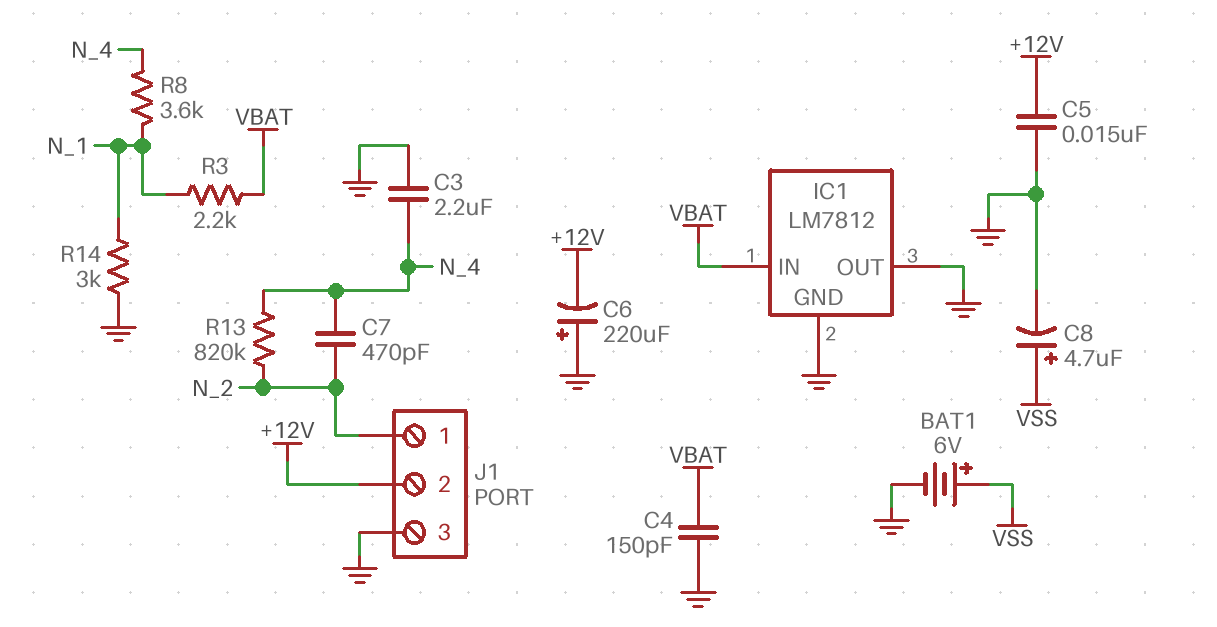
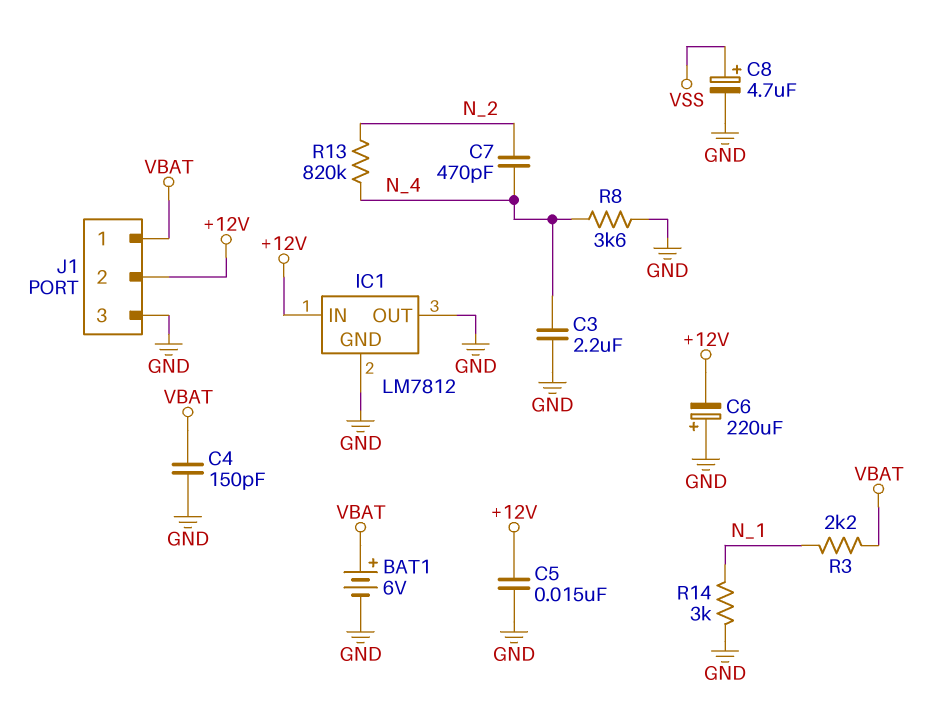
BAT1: 6V (plus VSS, minus GND) -> 6V (plus VBAT, minus GND)
IC1 pin IN: VBAT -> +12V
J1 pin 1: N_2 -> VBAT
R8: 3.6k (N_1, N_4) -> 3.6k (GND, N_4)

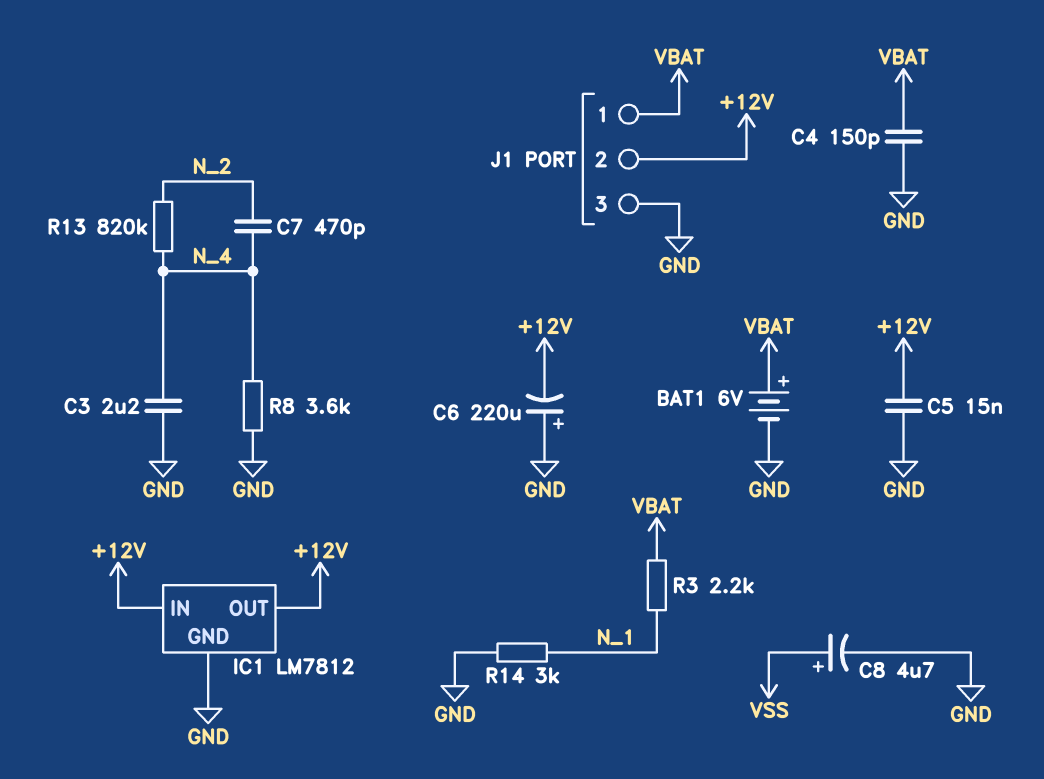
IC1 pin OUT: GND -> +12V

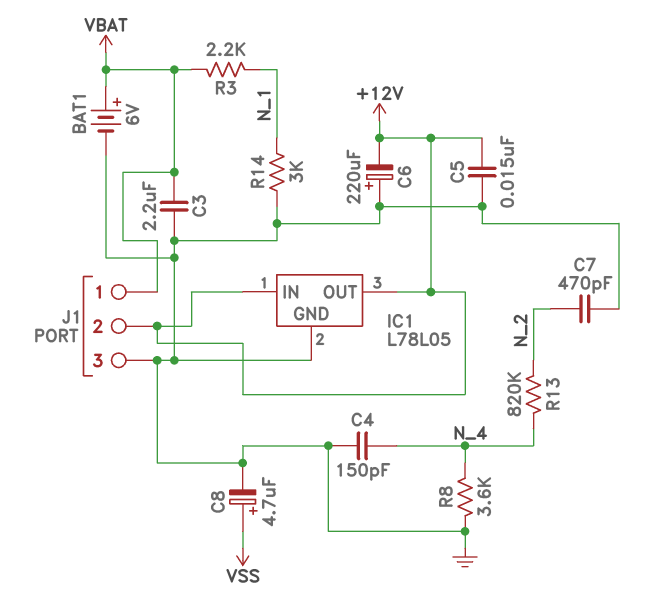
C3: 2.2uF (GND, N_4) -> 2.2uF (GND, VBAT)
C4: 150pF (GND, VBAT) -> 150pF (GND, N_4)
C7: 470pF (N_2, N_4) -> 470pF (GND, N_2)
IC1: LM7812 -> L78L05

